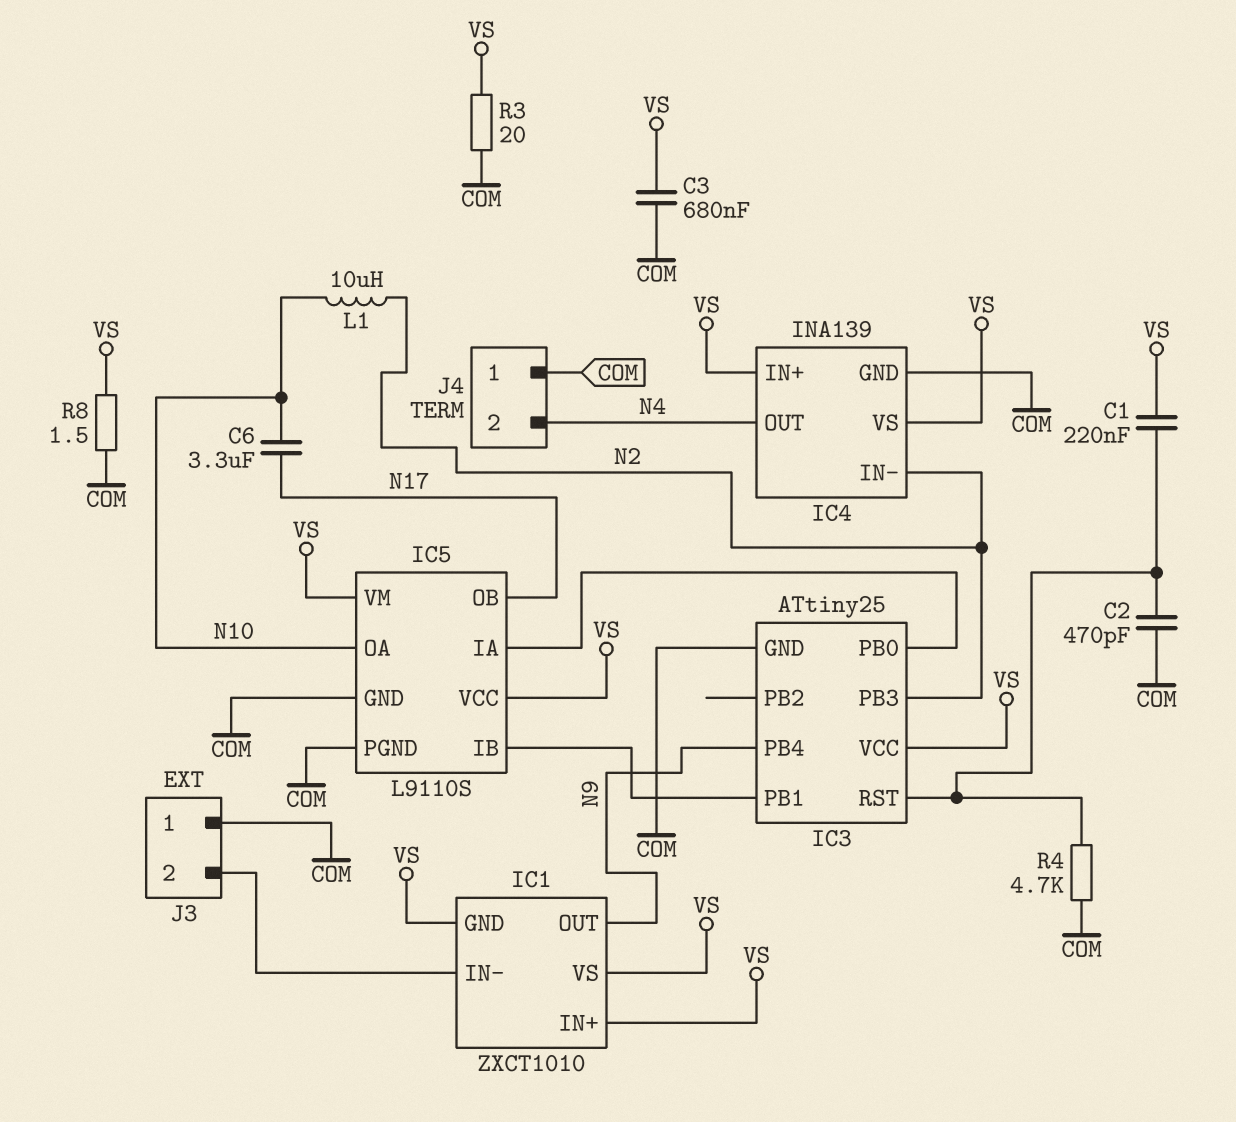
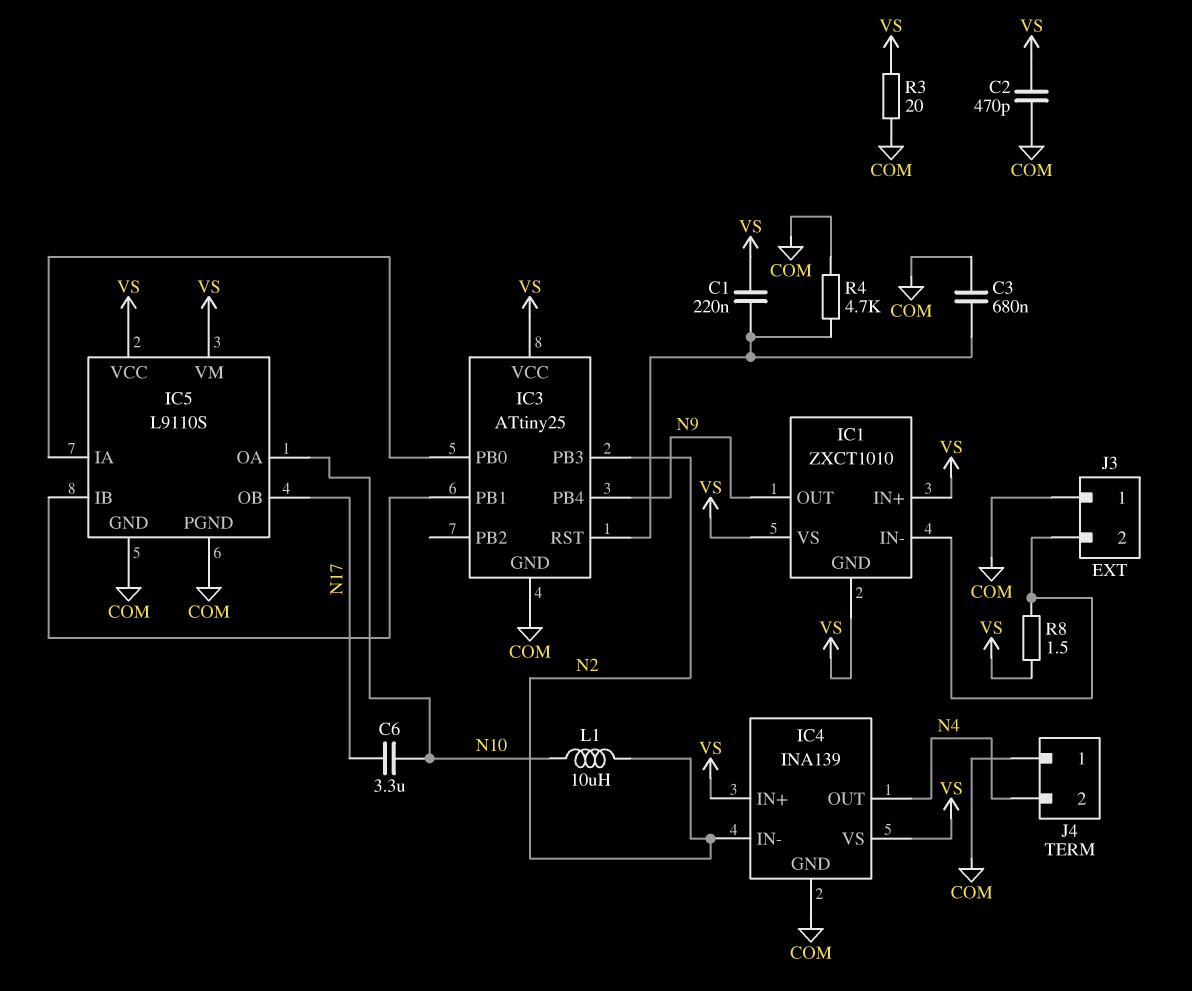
C2: 470pF (COM, IC3/RST) -> 470pF (COM, VS)
C3: 680nF (COM, VS) -> 680nF (COM, IC3/RST)
R8: 1.5 (COM, VS) -> 1.5 (IC1/IN-, VS)

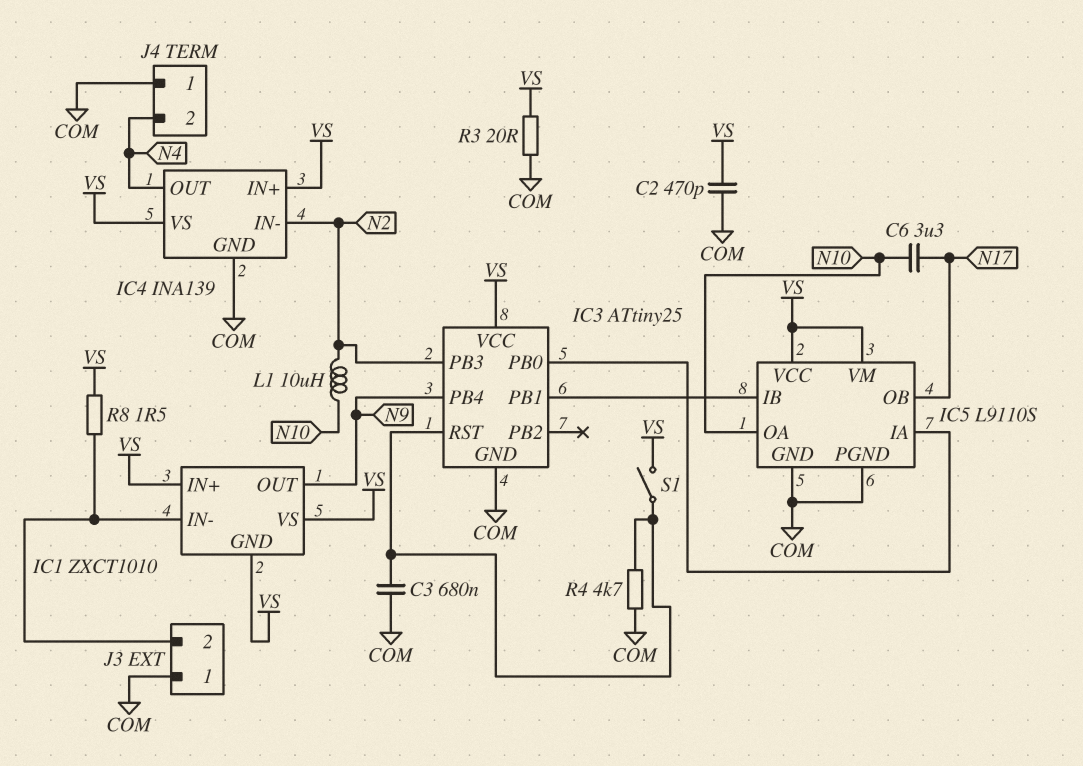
C1: 220nF (IC3/RST, VS) -> none
S1: none -> switch (IC3/RST, VS)

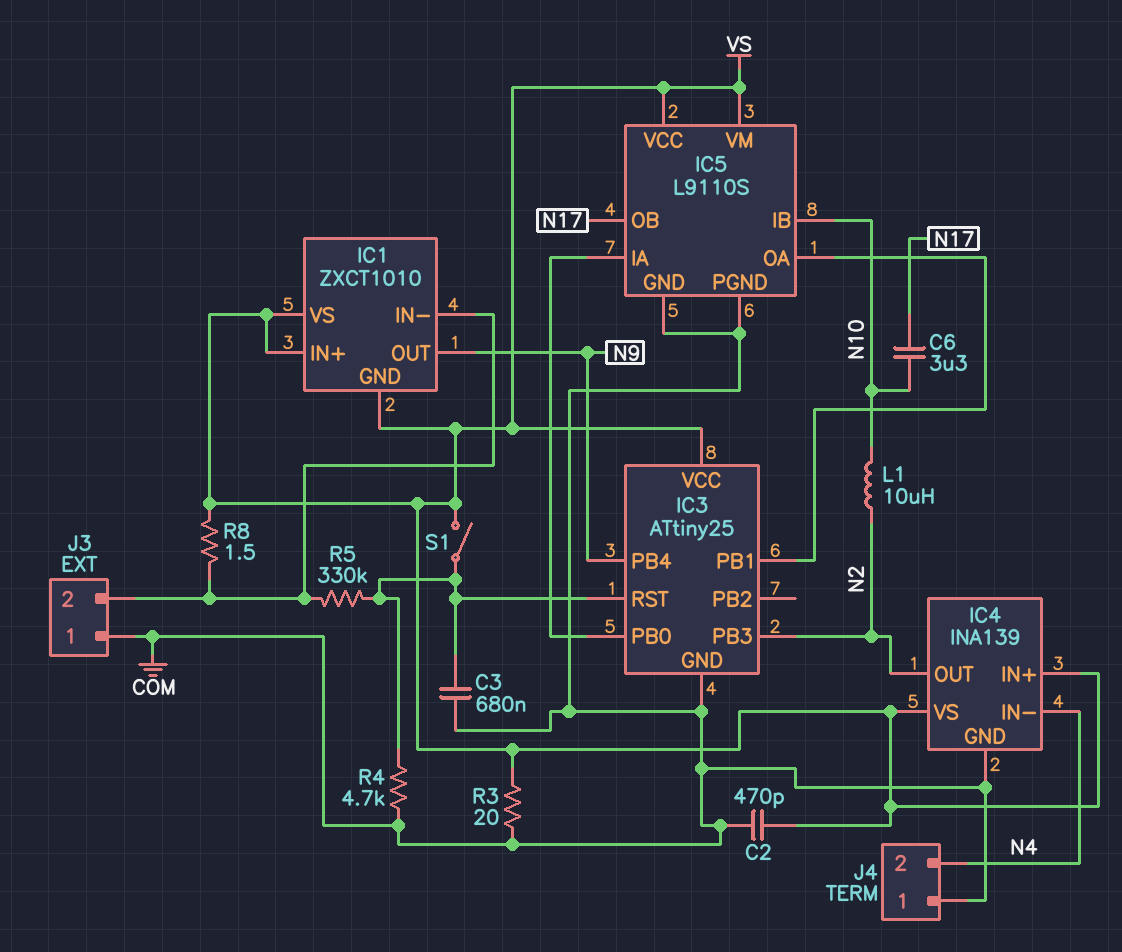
IC4 pin IN-: N2 -> N4
IC4 pin OUT: N4 -> N2
IC5 pin IB: IC3/PB1 -> N10
IC5 pin OA: N10 -> IC3/PB1
R5: none -> 330k (IC1/IN-, IC3/RST)

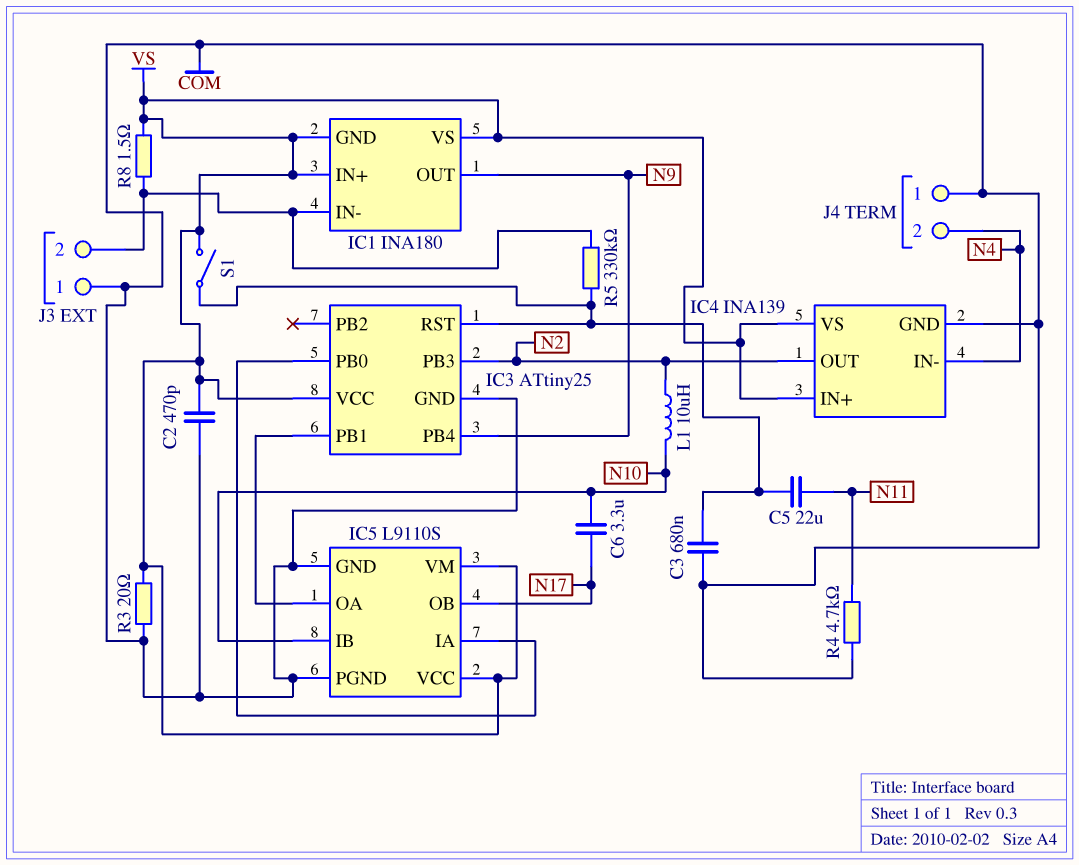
C5: none -> 22uF (IC3/RST, N11)
IC1: ZXCT1010 -> INA180
R4: 4.7k (COM, IC3/RST) -> 4.7k (COM, N11)

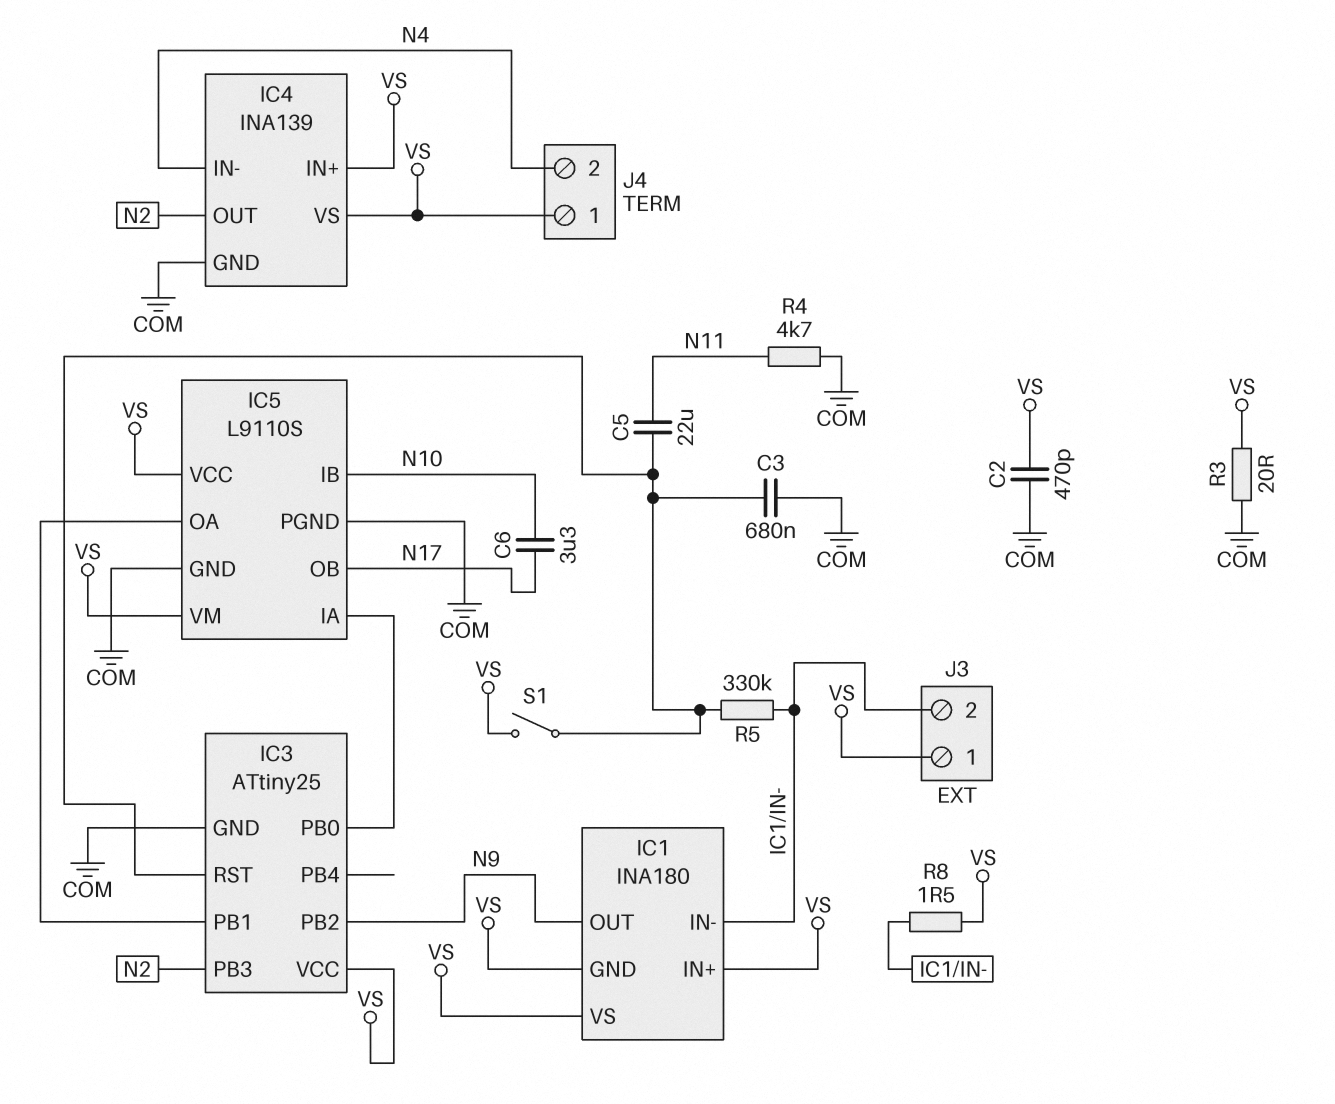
IC3 pin PB2: none -> N9
IC3 pin PB4: N9 -> none
J3 pin 1: COM -> VS
J4 pin 1: COM -> VS
L1: 10uH (N2, N10) -> none

